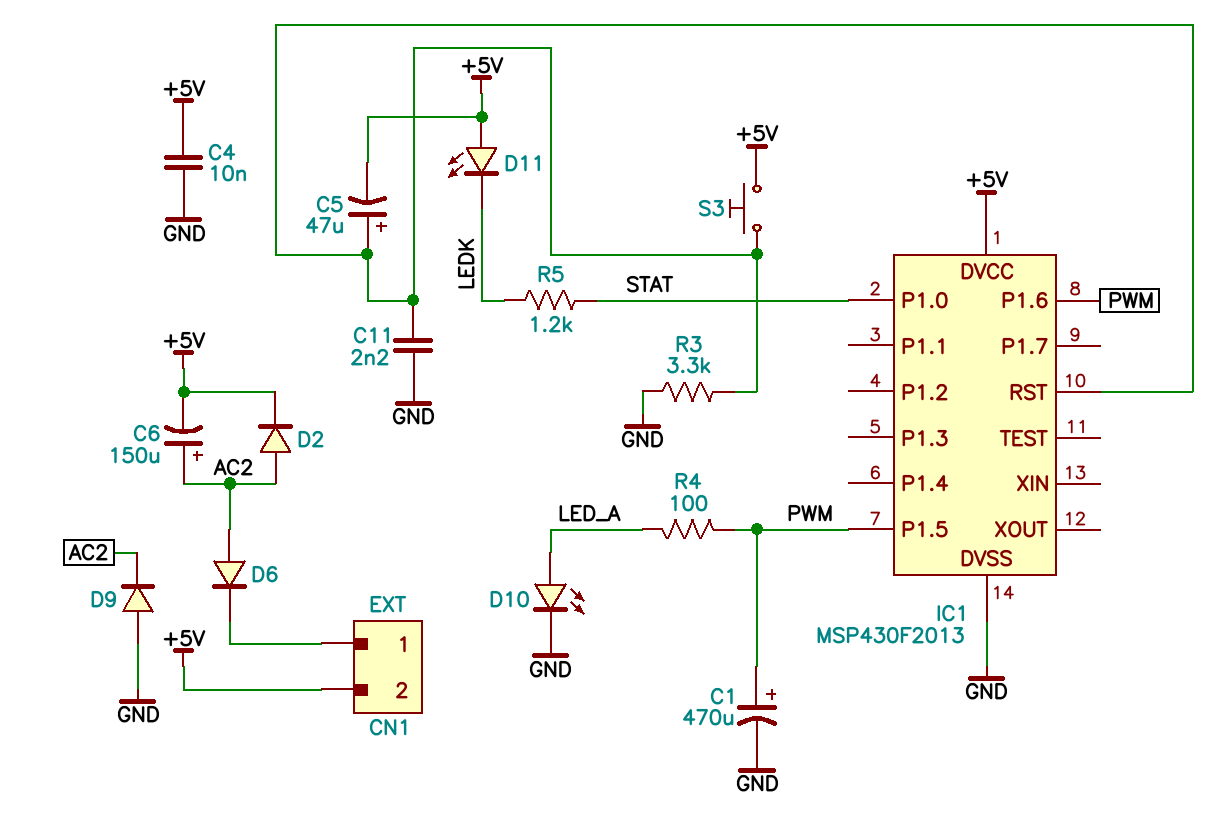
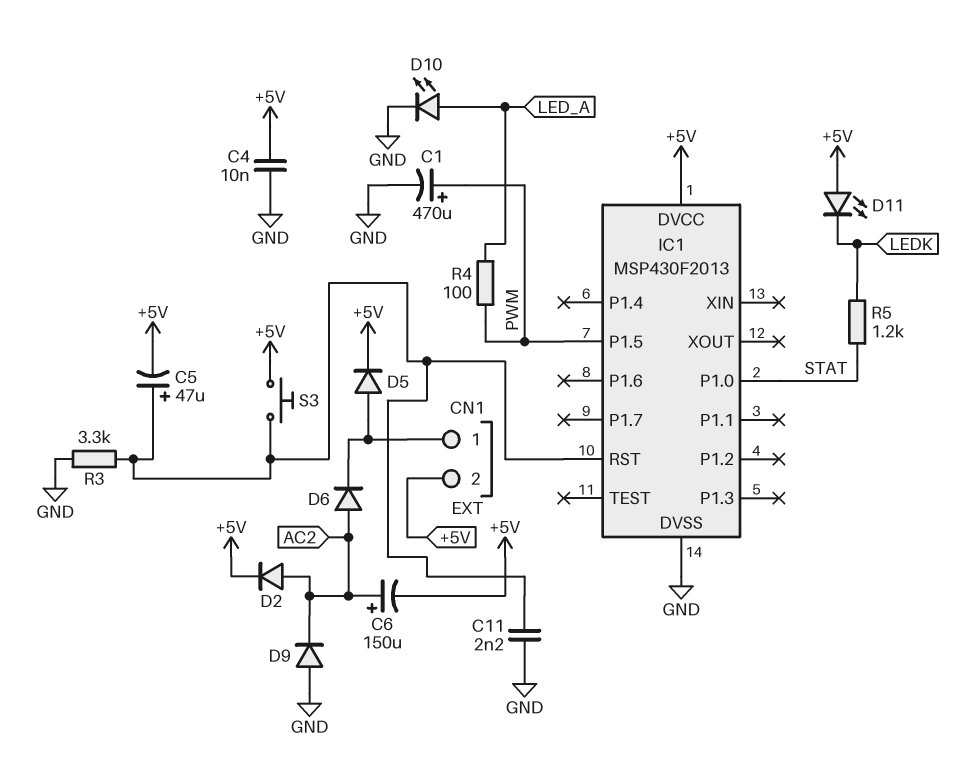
D5: none -> diode (A CN1/1, K +5V)
IC1 pin P1.6: PWM -> none

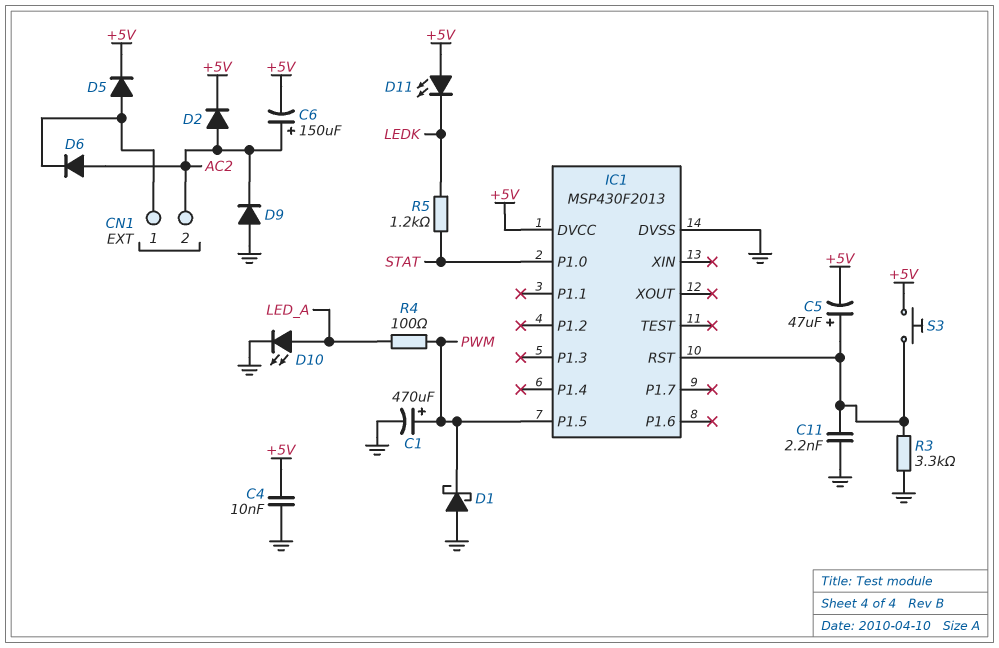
CN1 pin 2: +5V -> AC2
D1: none -> schottky (A GND, K PWM)

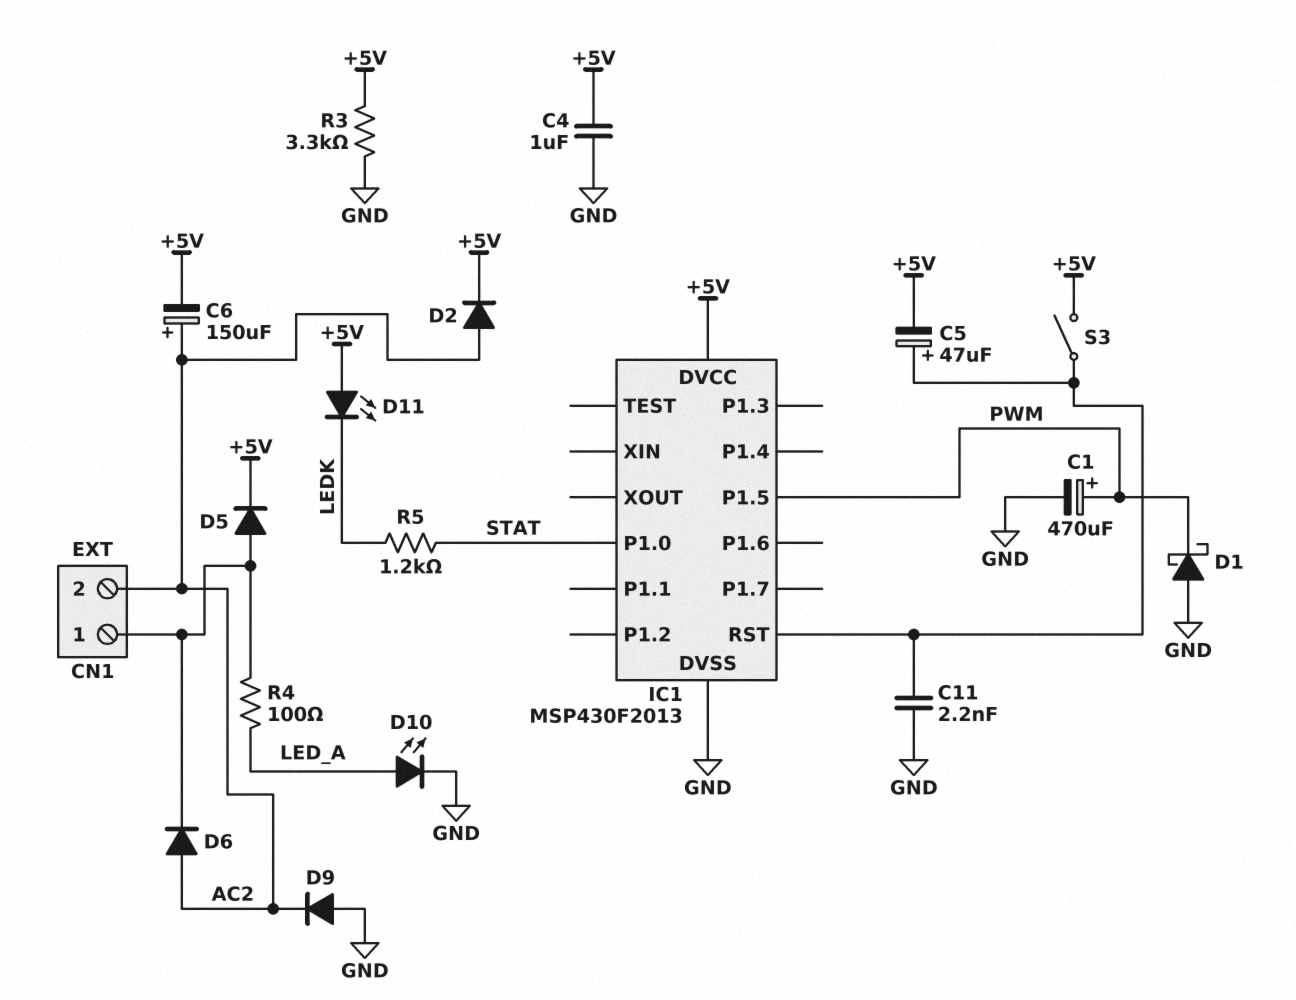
C4: 10nF (+5V, GND) -> 1uF (+5V, GND)
R3: 3.3k (GND, IC1/RST) -> 3.3k (+5V, GND)
R4: 100 (LED_A, PWM) -> 100 (CN1/1, LED_A)
S3: button (+5V, IC1/RST) -> switch (+5V, IC1/RST)

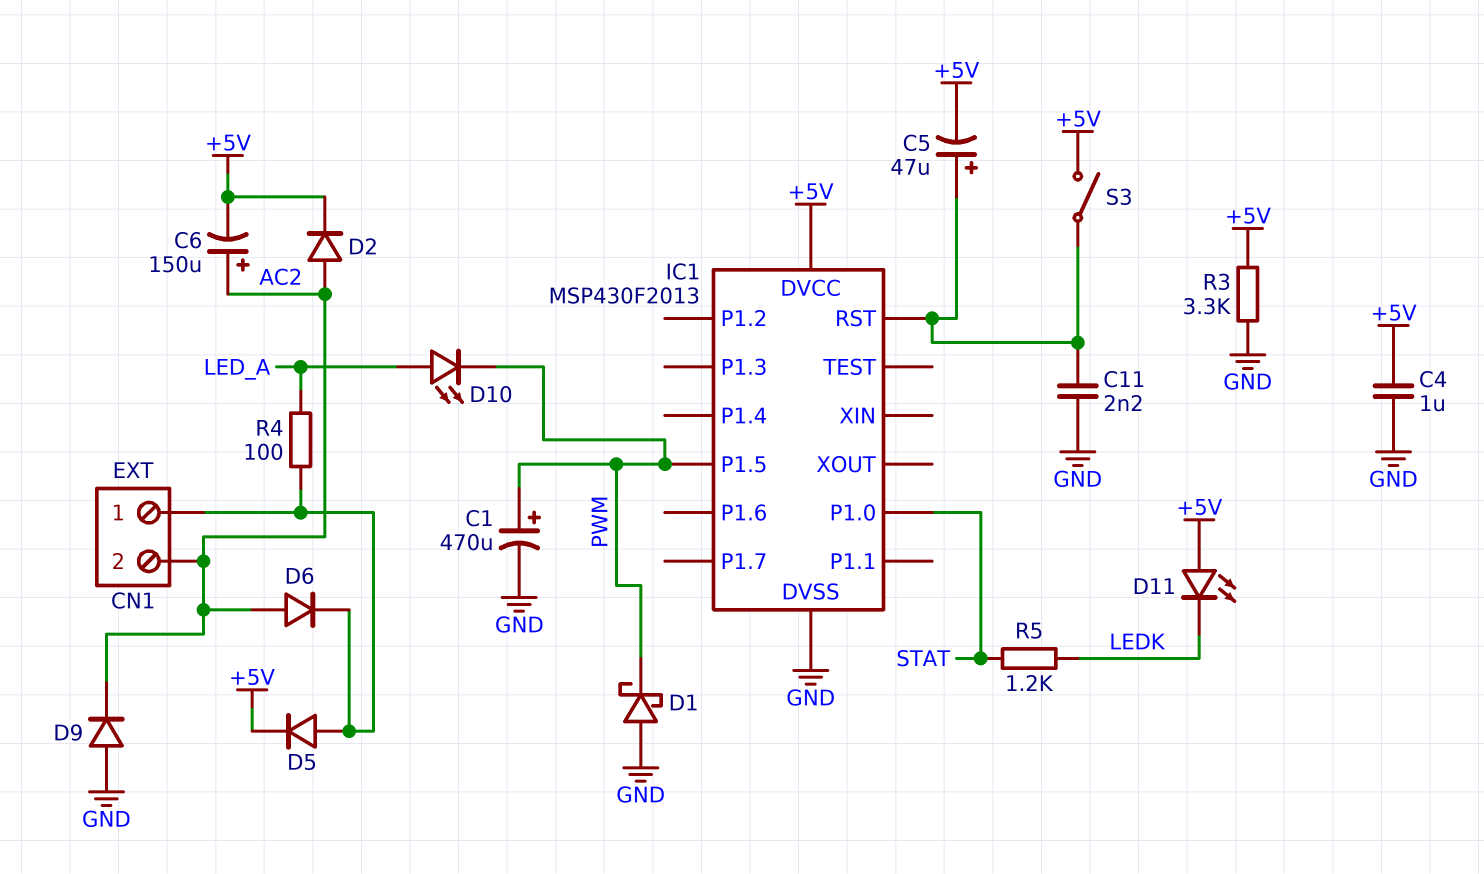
D10: LED (A LED_A, K GND) -> LED (A LED_A, K PWM)

